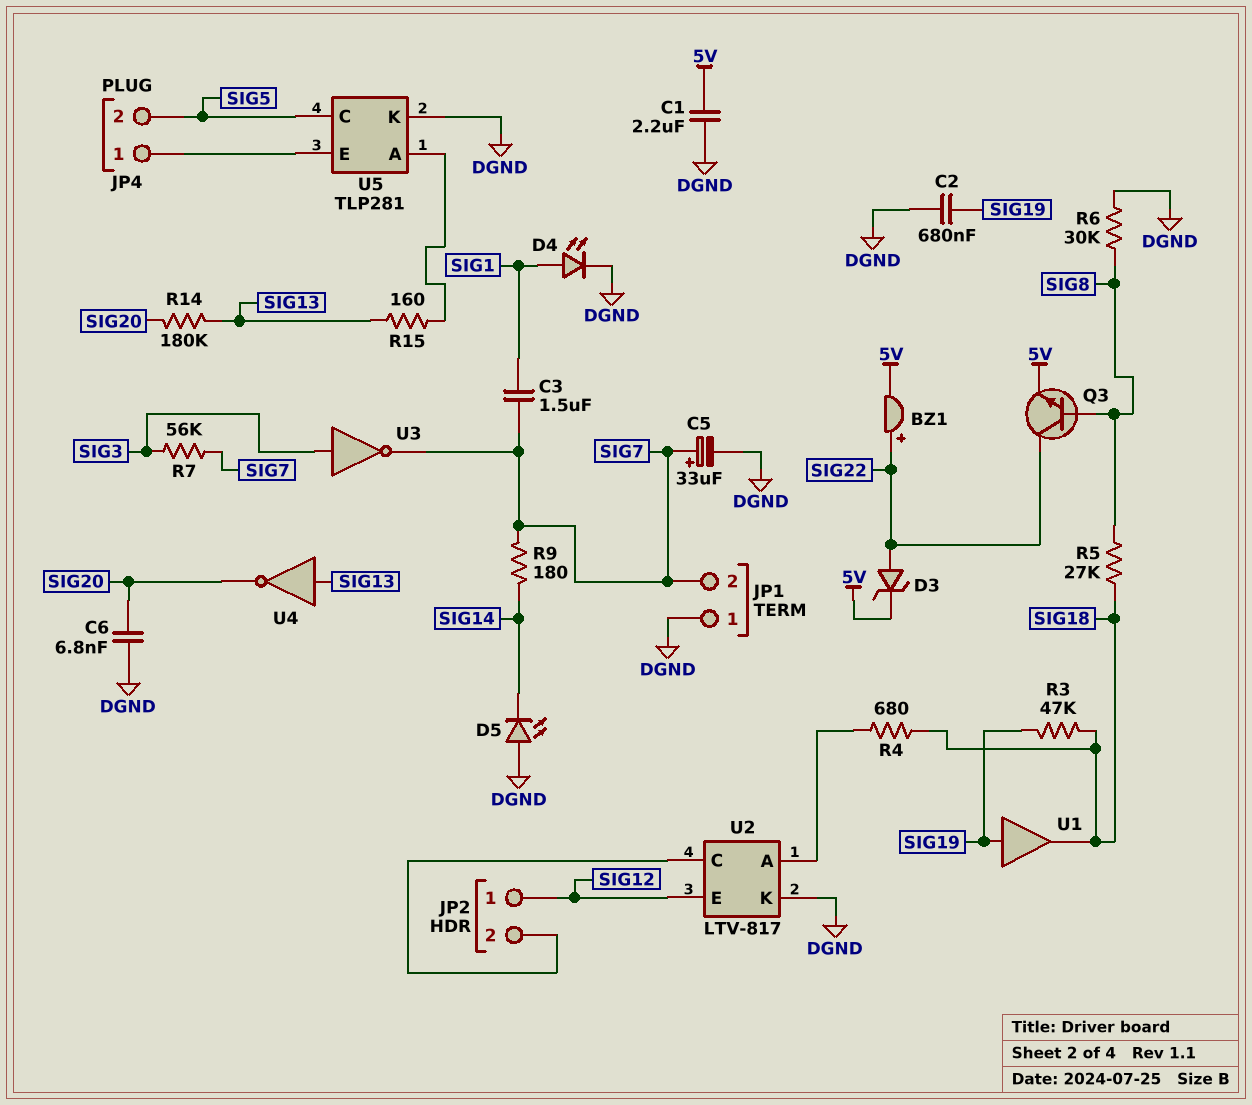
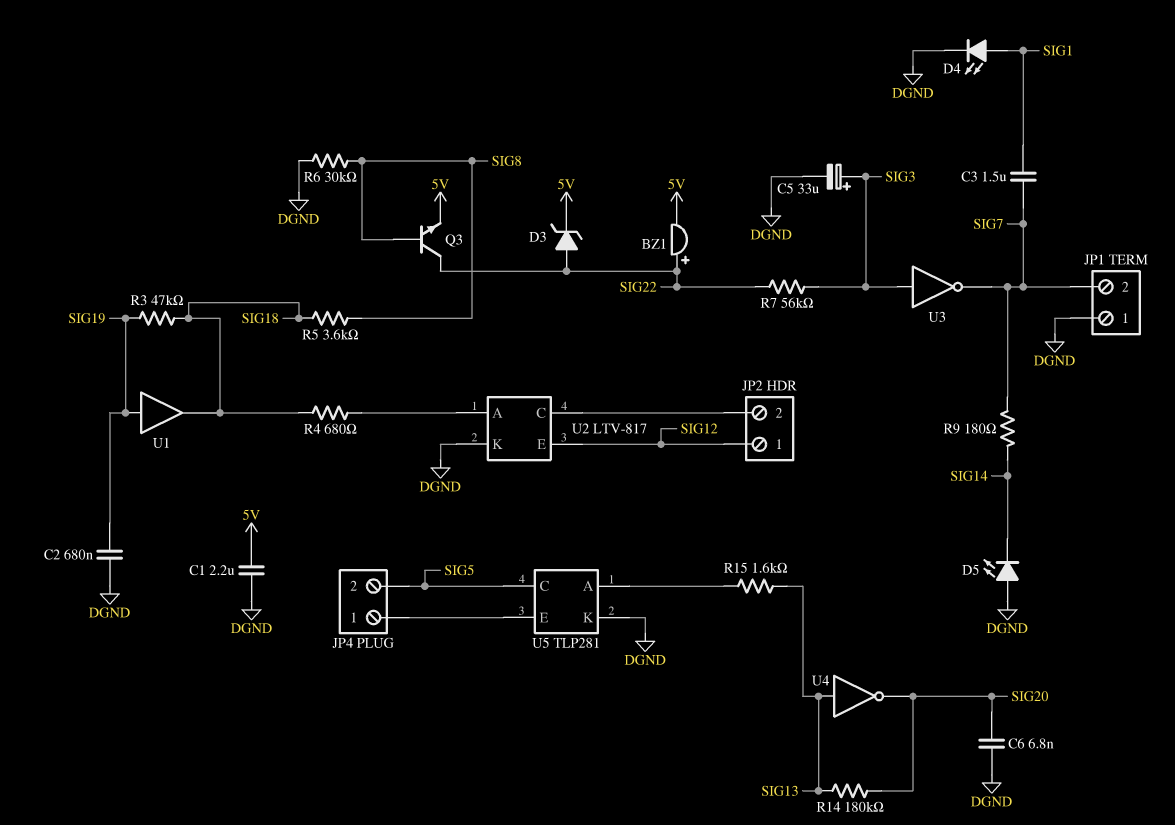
C5: 33uF (plus SIG7, minus DGND) -> 33uF (plus SIG3, minus DGND)
R5: 27k (SIG8, SIG18) -> 3.6k (SIG8, SIG18)
R7: 56k (SIG3, SIG7) -> 56k (SIG3, SIG22)
R15: 160 (SIG13, U5/A) -> 1.6k (SIG13, U5/A)

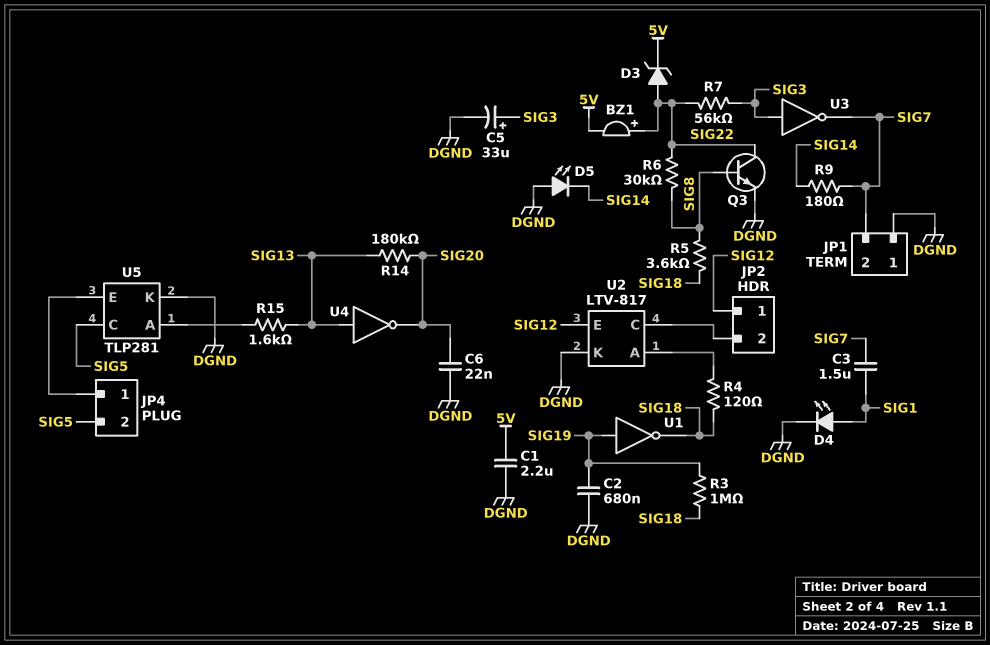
C6: 6.8nF (DGND, SIG20) -> 22nF (DGND, SIG20)
Q3: NPN (B SIG8, C SIG22, E 5V) -> NPN (B SIG8, C SIG22, E DGND)
R3: 47k (SIG18, SIG19) -> 1M (SIG18, SIG19)
R4: 680 (SIG18, U2/A) -> 120 (SIG18, U2/A)
R6: 30k (DGND, SIG8) -> 30k (SIG8, SIG22)
U1: buffer (in SIG19, out SIG18) -> NOT (in SIG19, out SIG18)

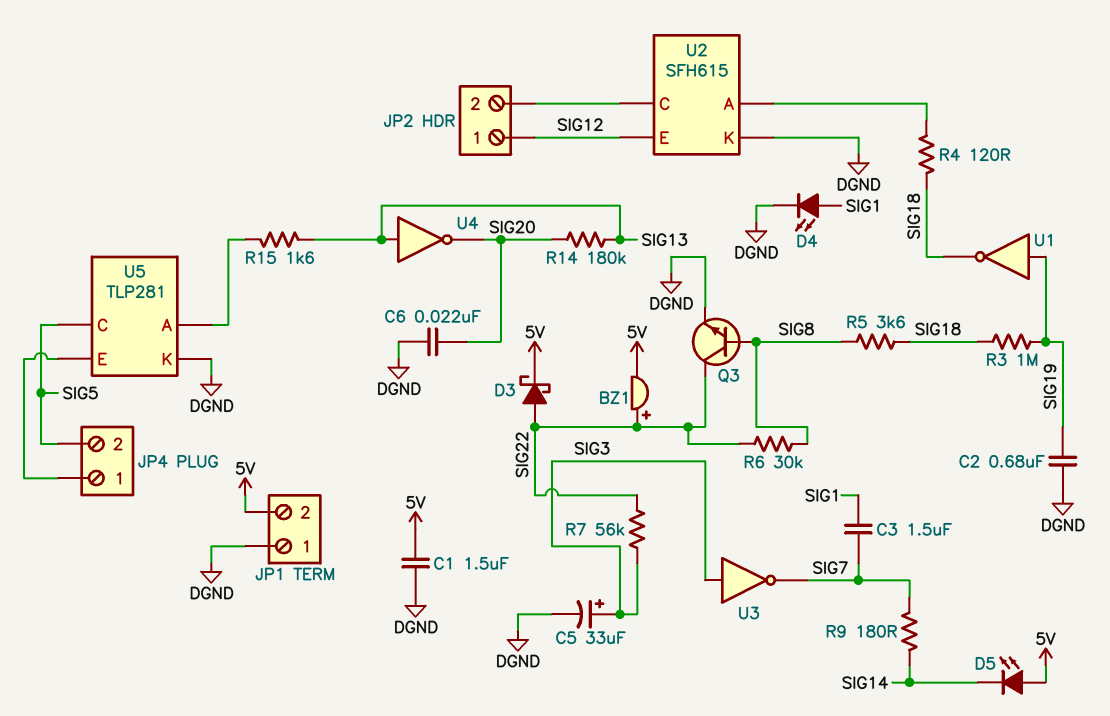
C1: 2.2uF (5V, DGND) -> 1.5uF (5V, DGND)
D3: zener (A SIG22, K 5V) -> schottky (A SIG22, K 5V)
D5: LED (A DGND, K SIG14) -> LED (A 5V, K SIG14)
JP1 pin 2: SIG7 -> 5V
U2: LTV-817 -> SFH615

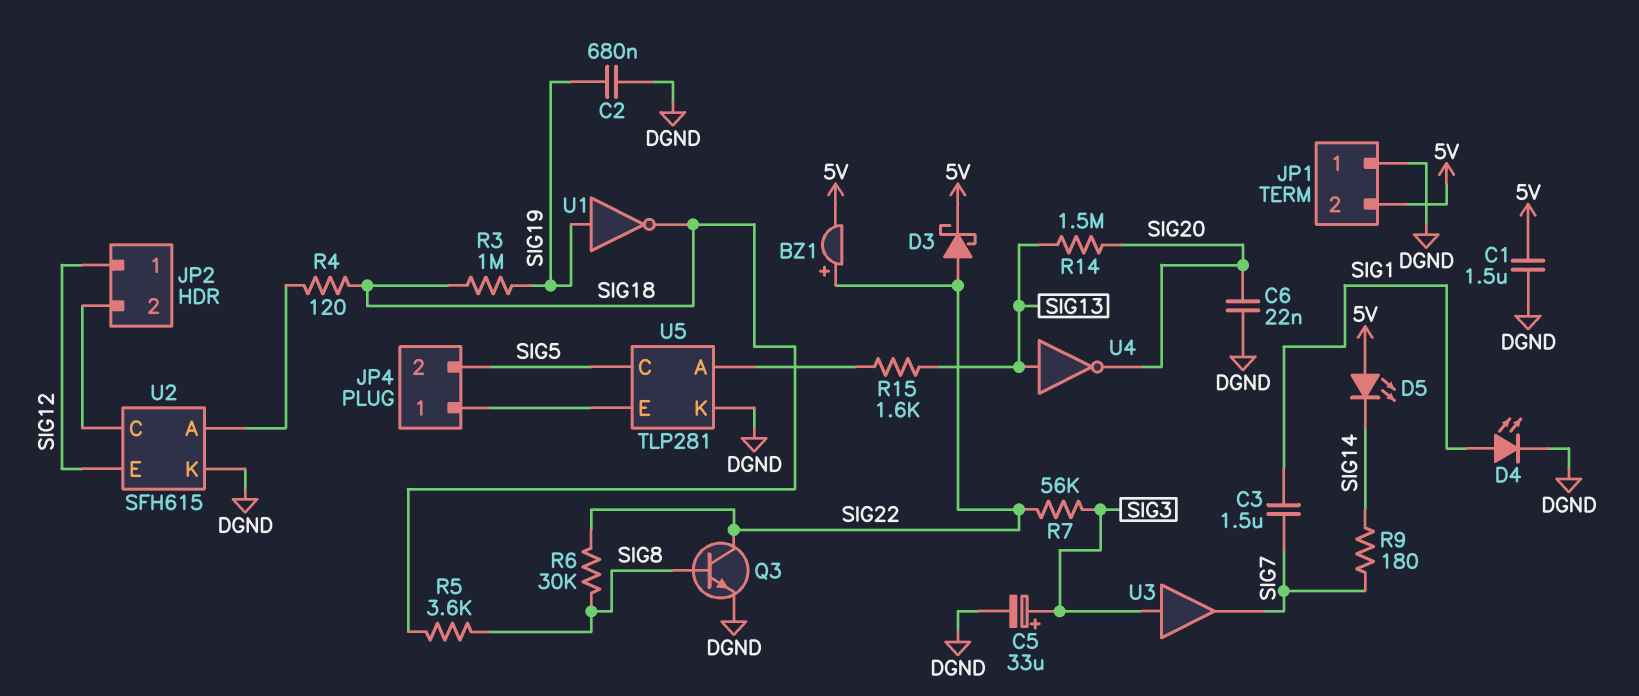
R14: 180k (SIG13, SIG20) -> 1.5M (SIG13, SIG20)
U3: NOT (in SIG3, out SIG7) -> buffer (in SIG3, out SIG7)

